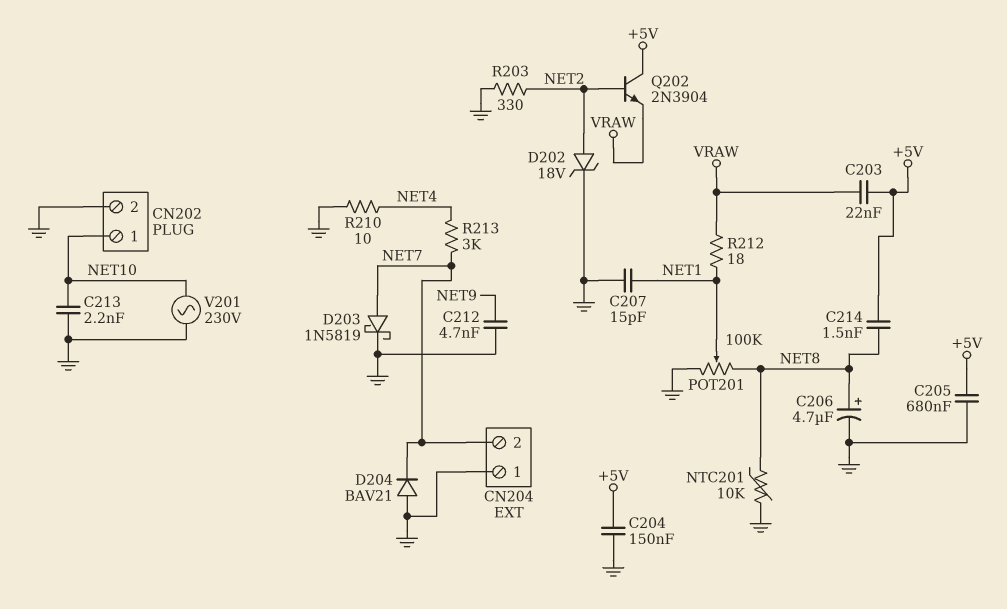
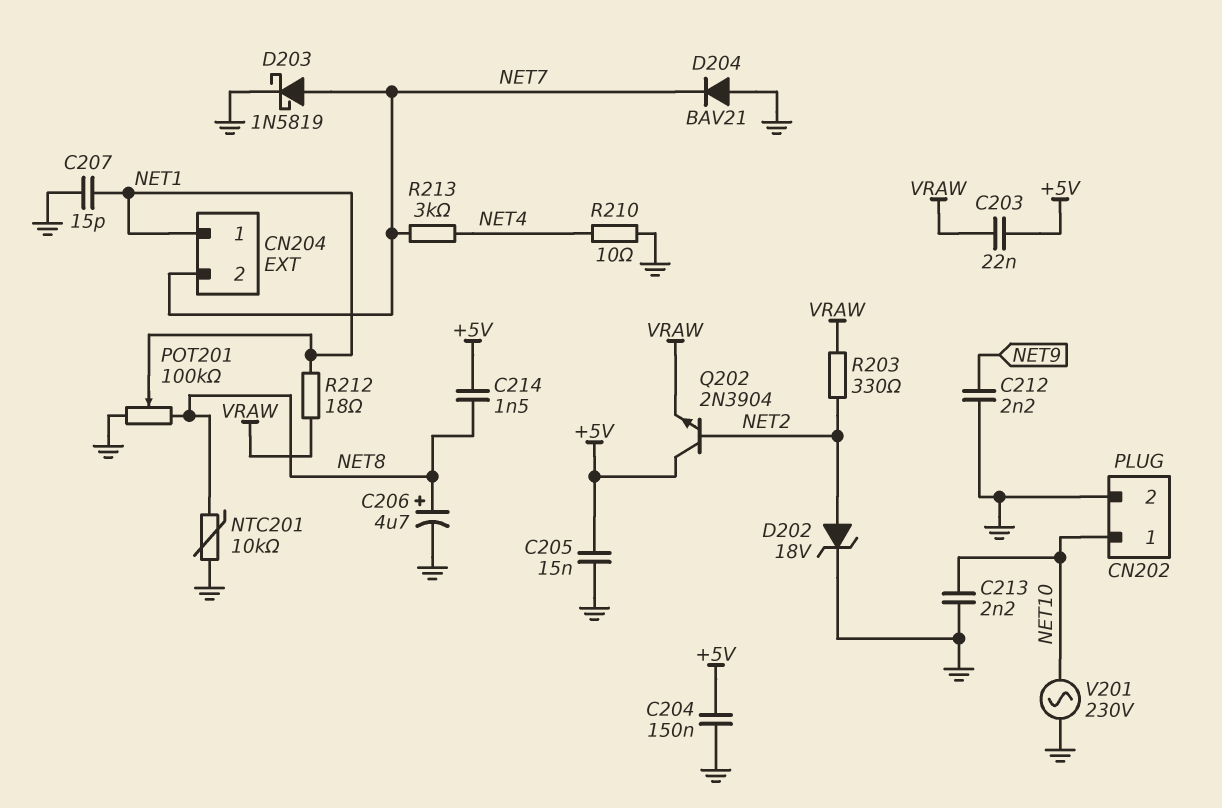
C205: 680nF (+5V, GND) -> 15nF (+5V, GND)
C212: 4.7nF (GND, NET9) -> 2.2nF (GND, NET9)
CN204 pin 1: GND -> NET1
R203: 330 (GND, NET2) -> 330 (NET2, VRAW)

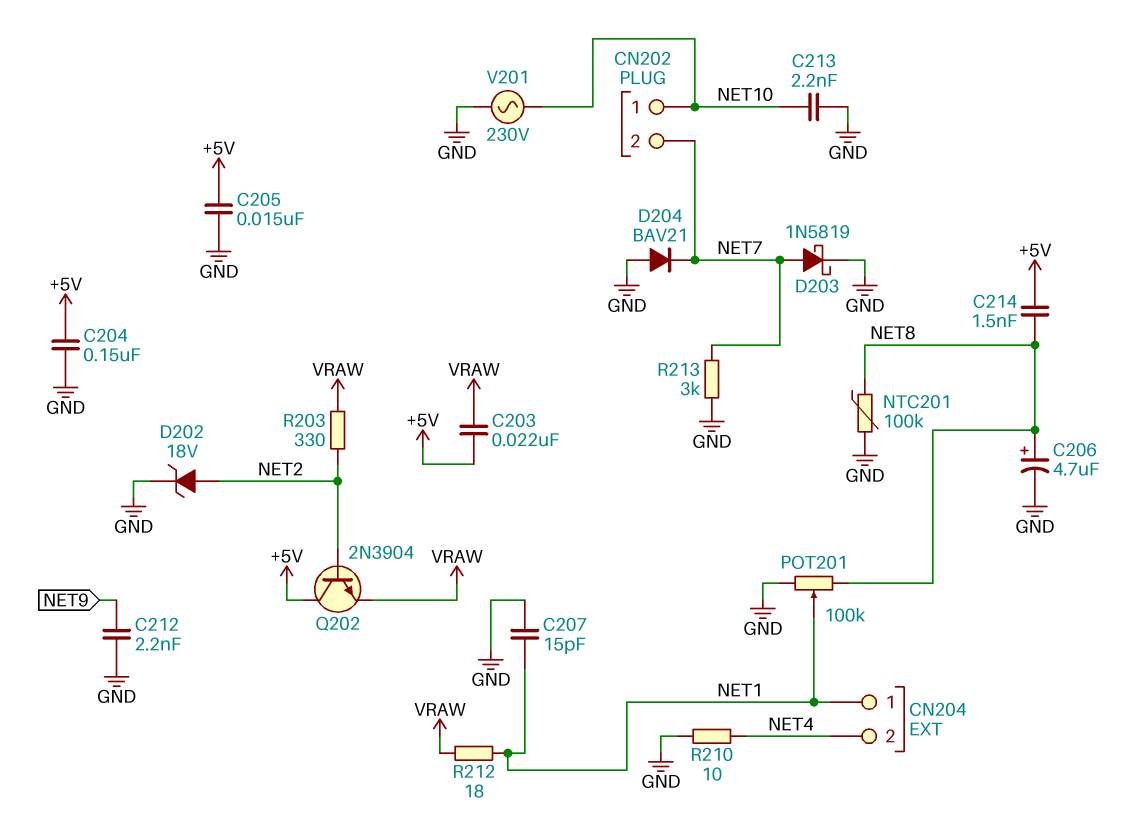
CN202 pin 2: GND -> NET7
CN204 pin 2: NET7 -> NET4
NTC201: 10k (GND, NET8) -> 100k (GND, NET8)
R213: 3k (NET4, NET7) -> 3k (GND, NET7)

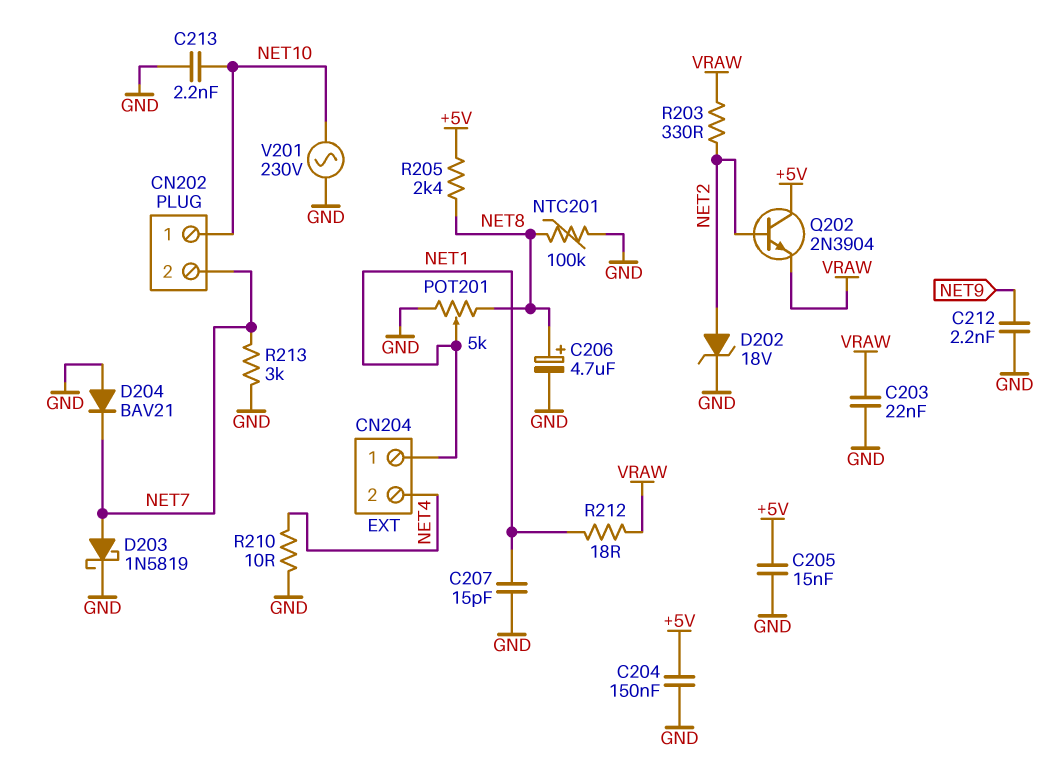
C203: 22nF (+5V, VRAW) -> 22nF (GND, VRAW)
C214: 1.5nF (+5V, NET8) -> none
POT201: 100k (GND, NET8, wiper NET1) -> 5k (GND, NET8, wiper NET1)
R205: none -> 2.4k (+5V, NET8)

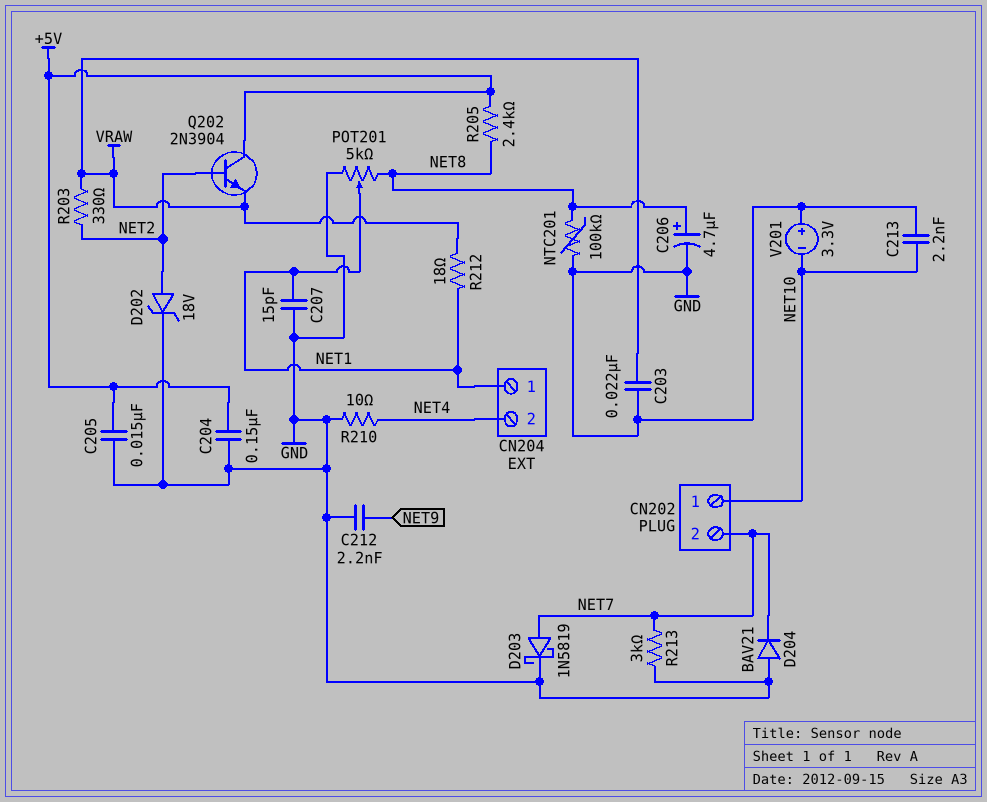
V201: AC 230V (GND, NET10) -> 3.3V (plus GND, minus NET10)

